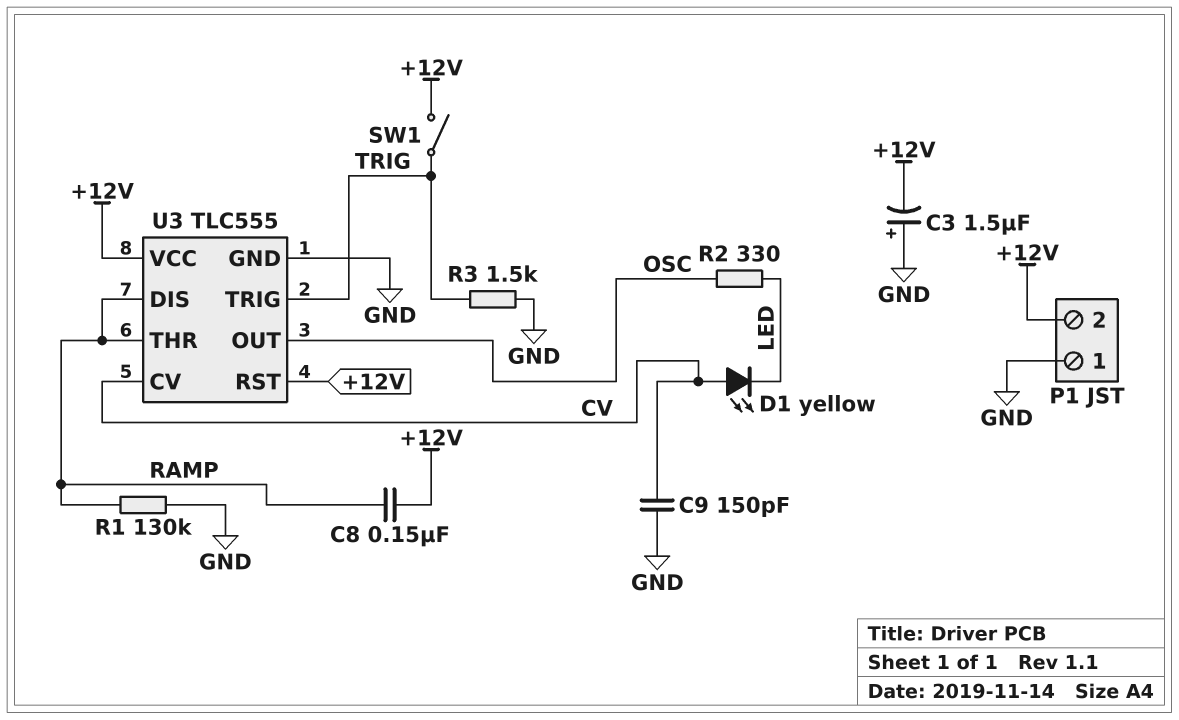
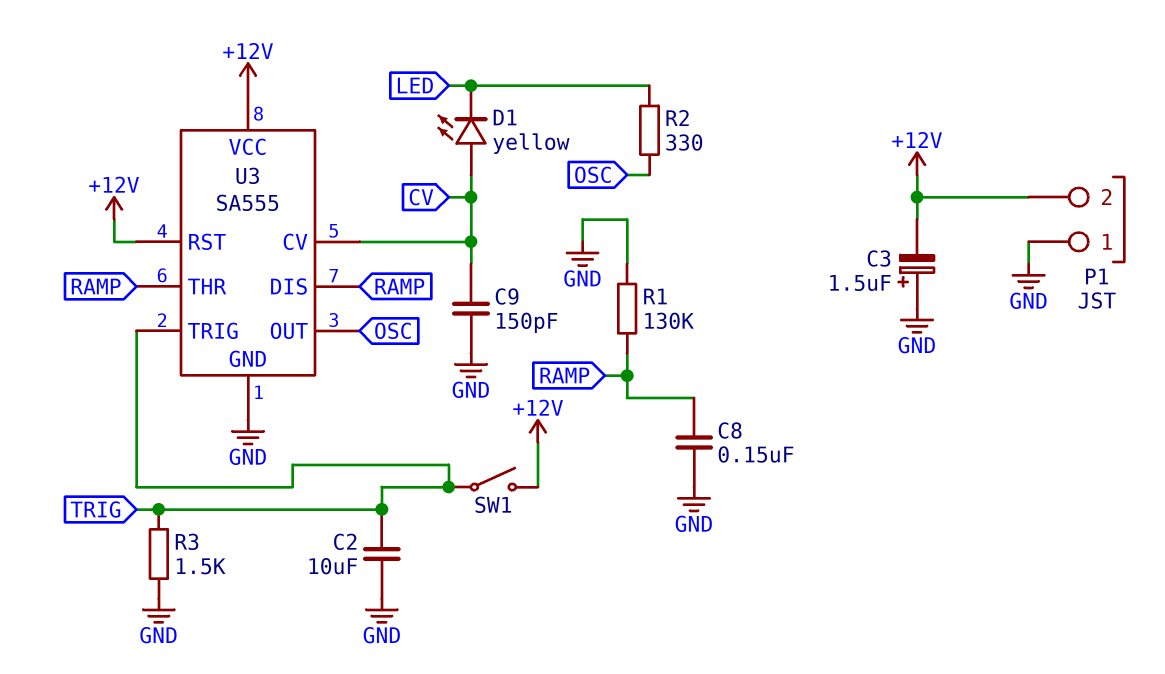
C2: none -> 10uF (GND, TRIG)
C8: 150nF (+12V, RAMP) -> 150nF (GND, RAMP)
U3: TLC555 -> SA555

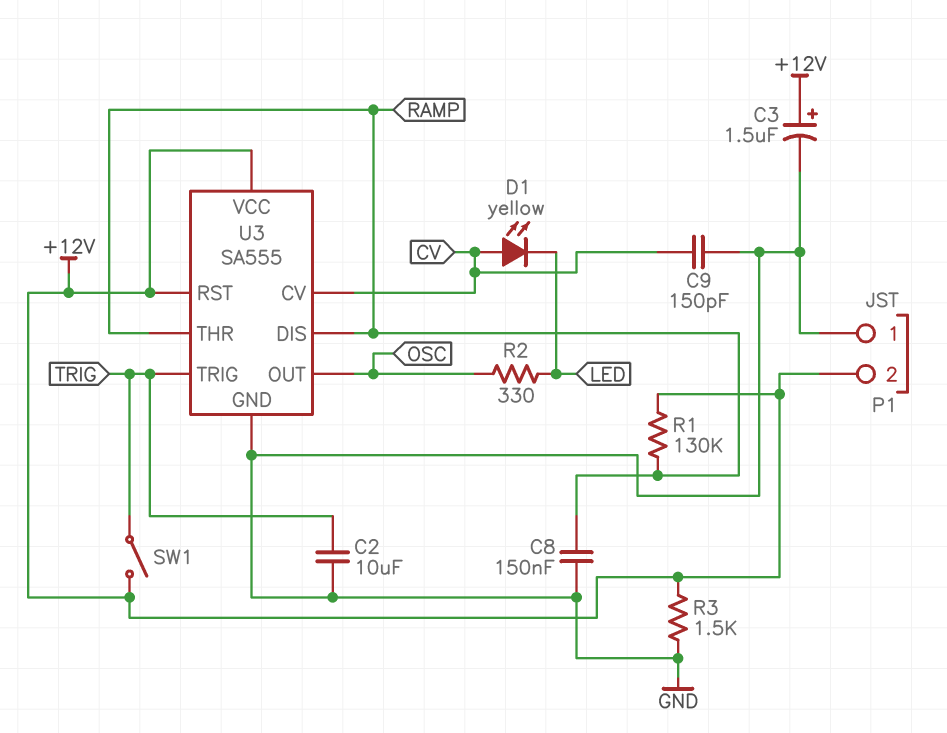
C3: 1.5uF (plus GND, minus +12V) -> 1.5uF (plus +12V, minus GND)
R1: 130k (GND, RAMP) -> 130k (+12V, RAMP)
R3: 1.5k (GND, TRIG) -> 1.5k (+12V, GND)

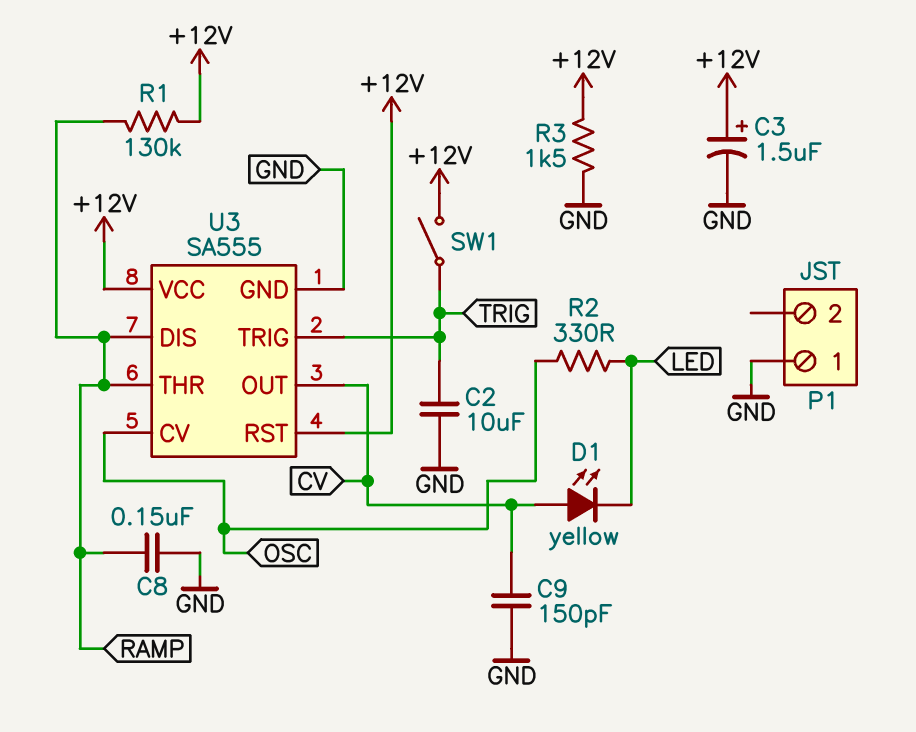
P1 pin 2: +12V -> none
U3 pin CV: CV -> OSC
U3 pin OUT: OSC -> CV

